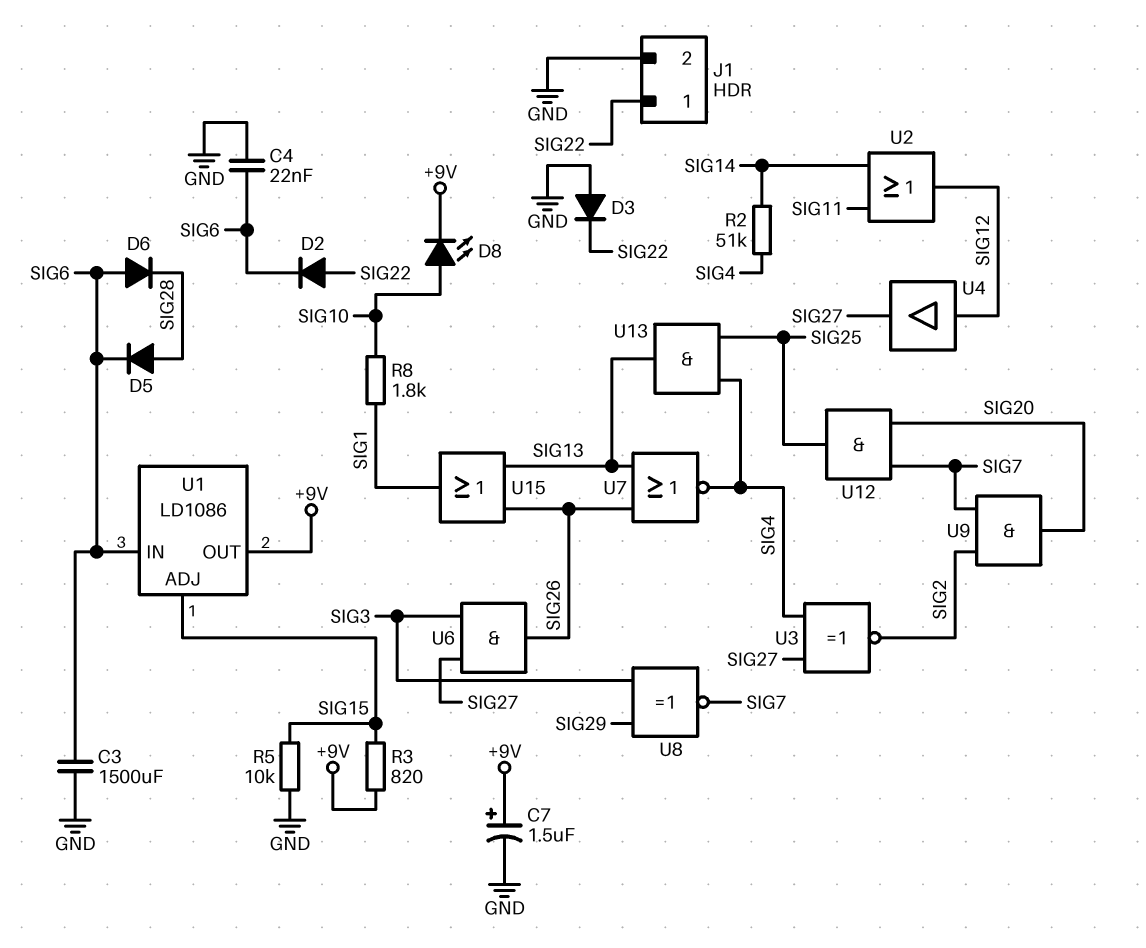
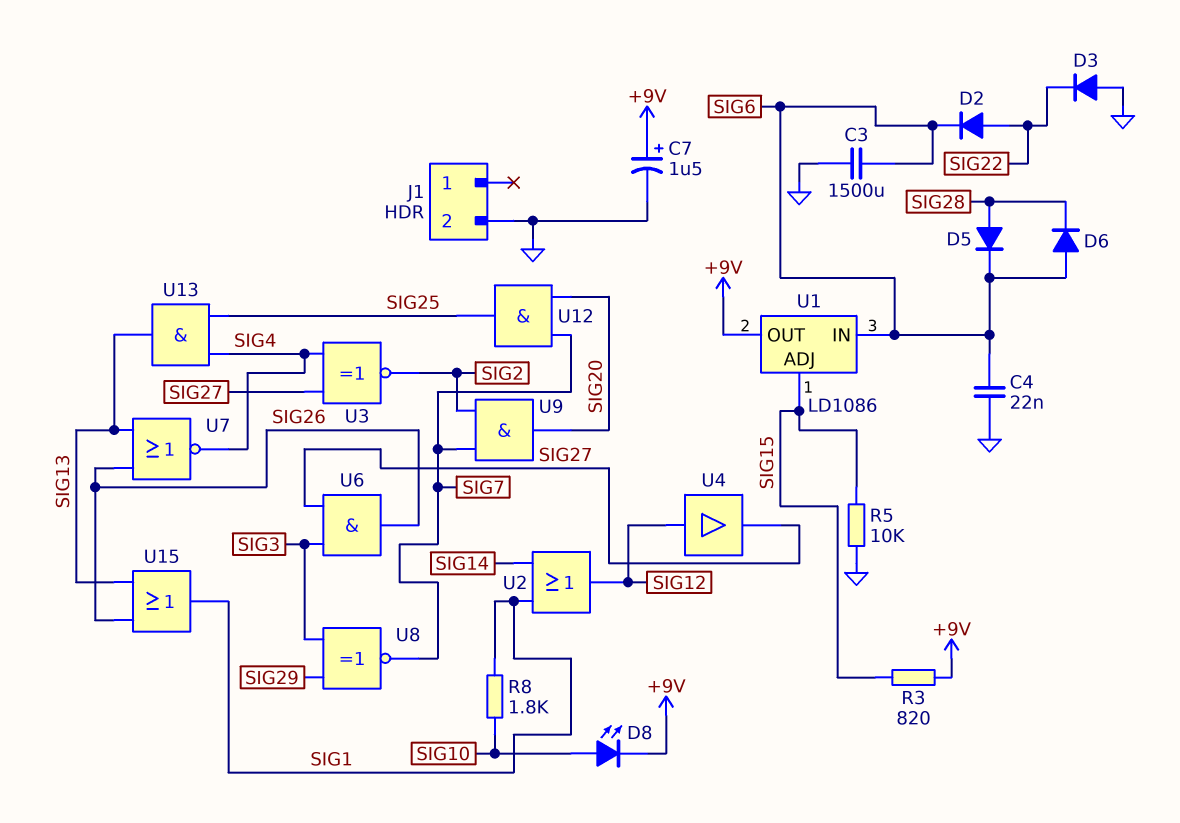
J1 pin 1: SIG22 -> none
R2: 51k (SIG4, SIG14) -> none
U2: OR (in SIG11, in SIG14, out SIG12) -> OR (in SIG1, in SIG14, out SIG12)

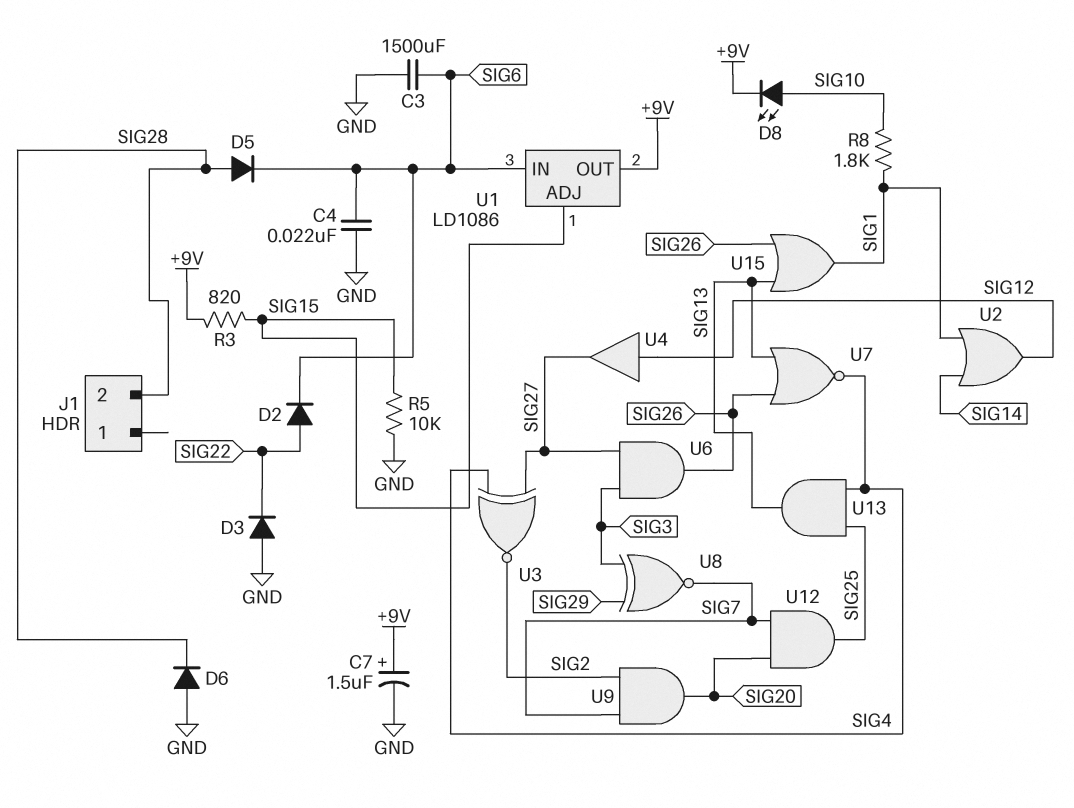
D6: diode (A SIG6, K SIG28) -> diode (A GND, K SIG28)
J1 pin 2: GND -> SIG28

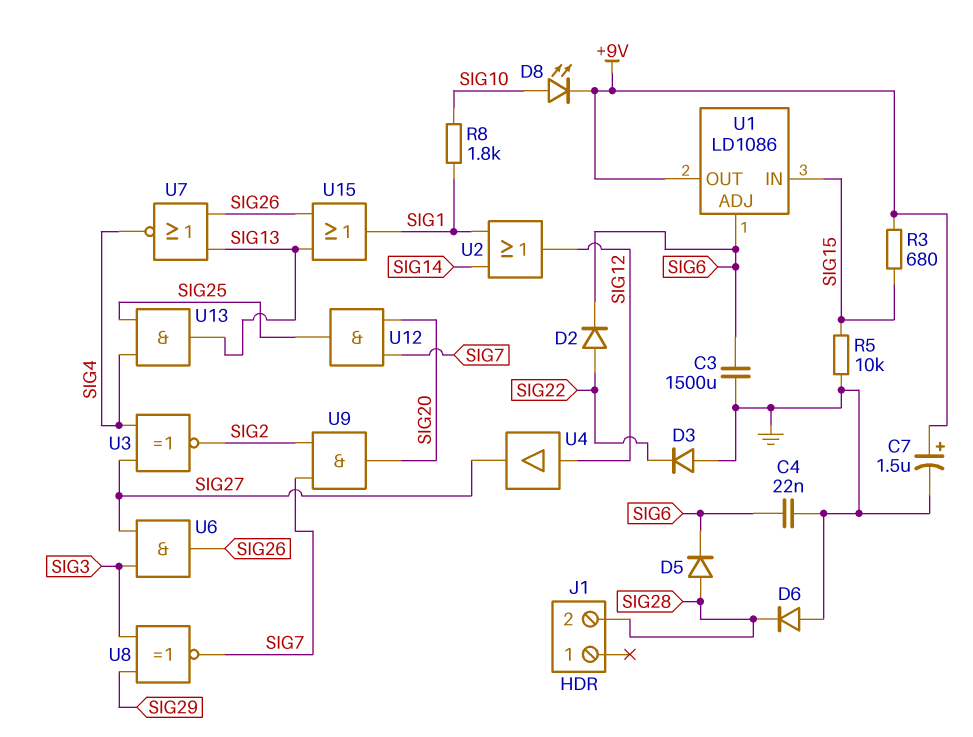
R3: 820 (+9V, SIG15) -> 680 (+9V, SIG15)
U1 pin ADJ: SIG15 -> SIG6
U1 pin IN: SIG6 -> SIG15

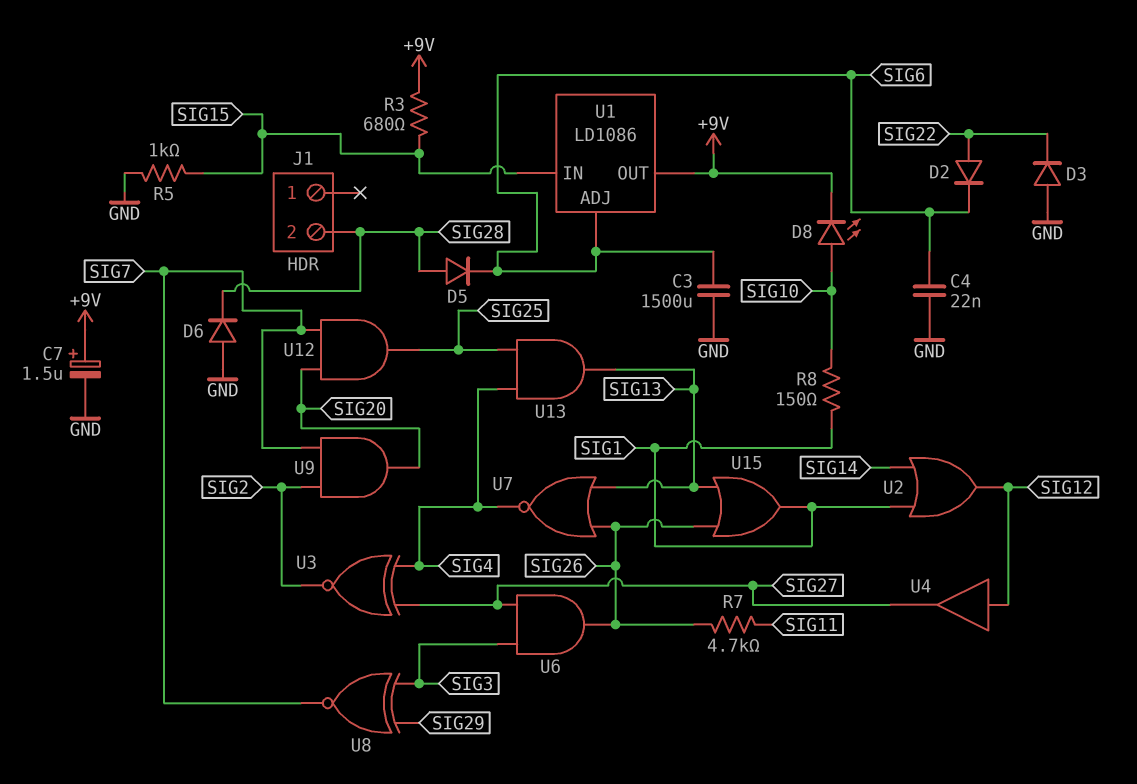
R5: 10k (GND, SIG15) -> 1k (GND, SIG15)
R7: none -> 4.7k (SIG11, SIG26)
R8: 1.8k (SIG1, SIG10) -> 150 (SIG1, SIG10)

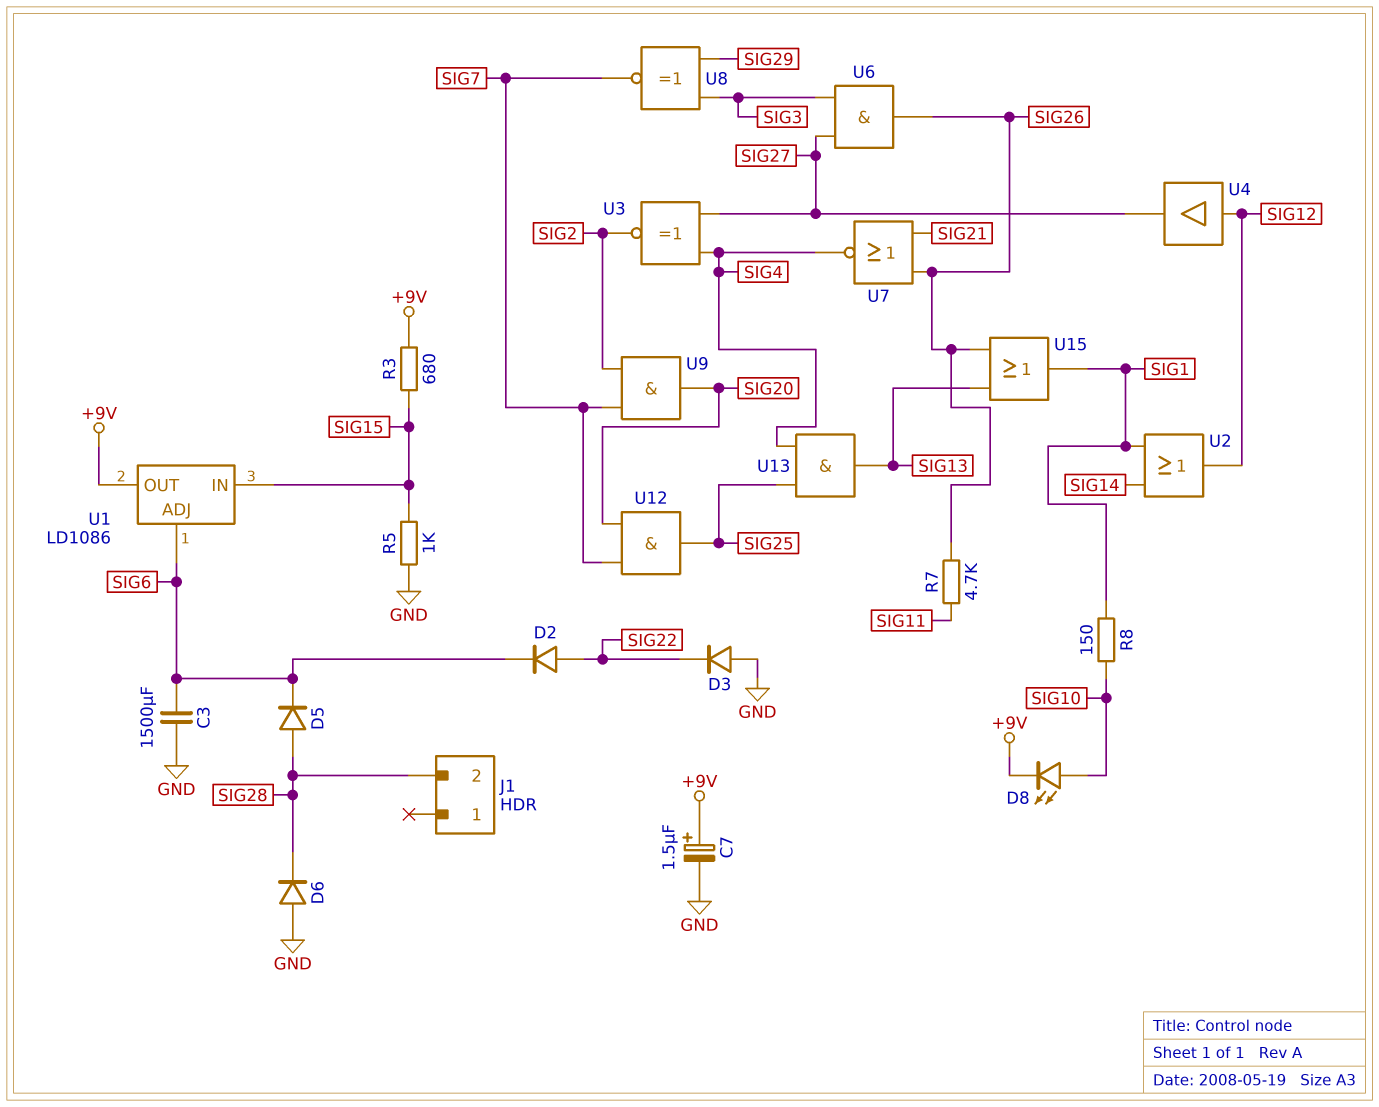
C4: 22nF (GND, SIG6) -> none
U7: NOR (in SIG13, in SIG26, out SIG4) -> NOR (in SIG21, in SIG26, out SIG4)

